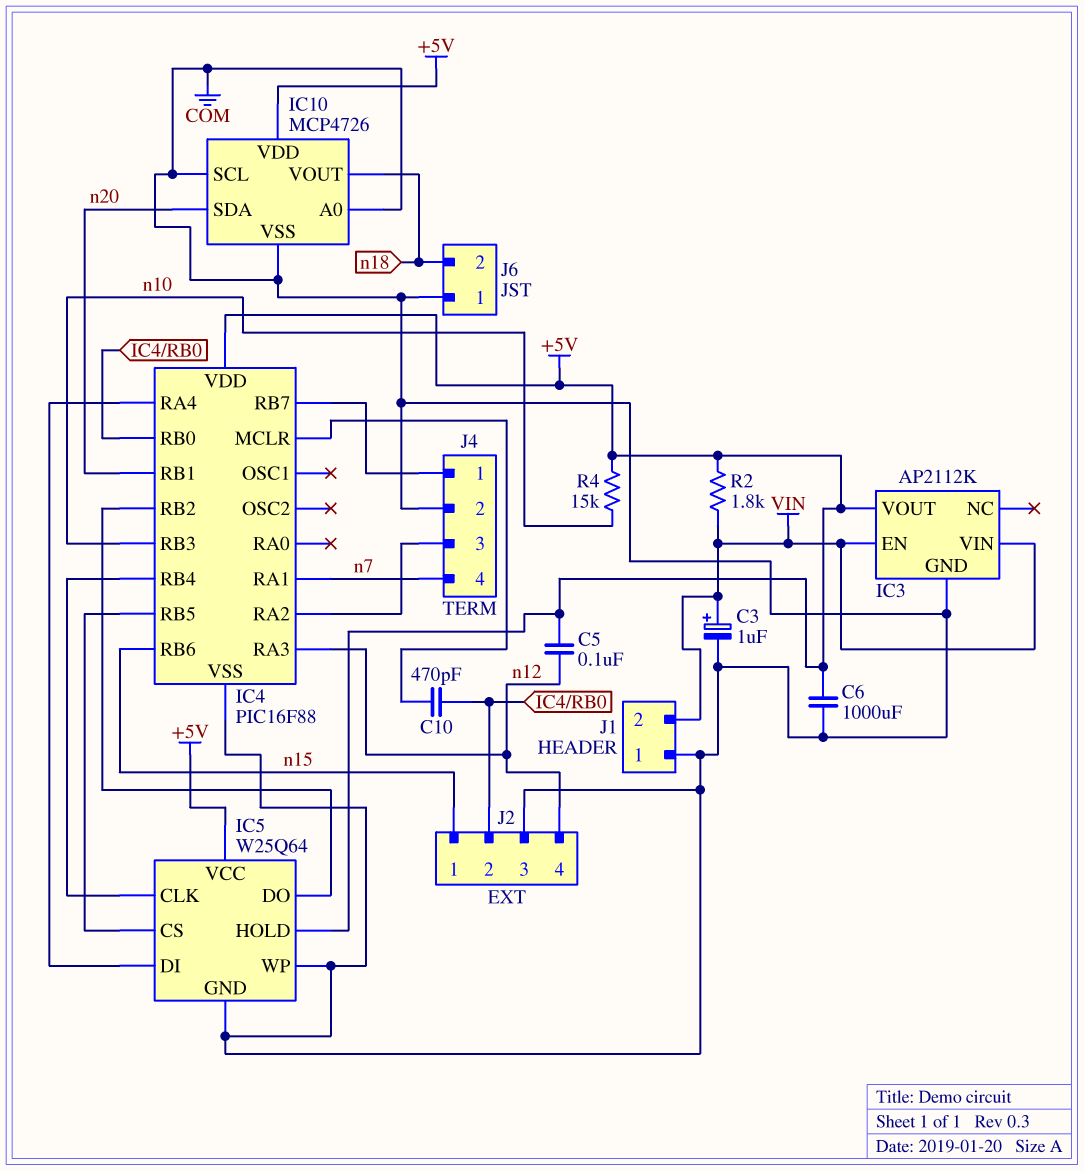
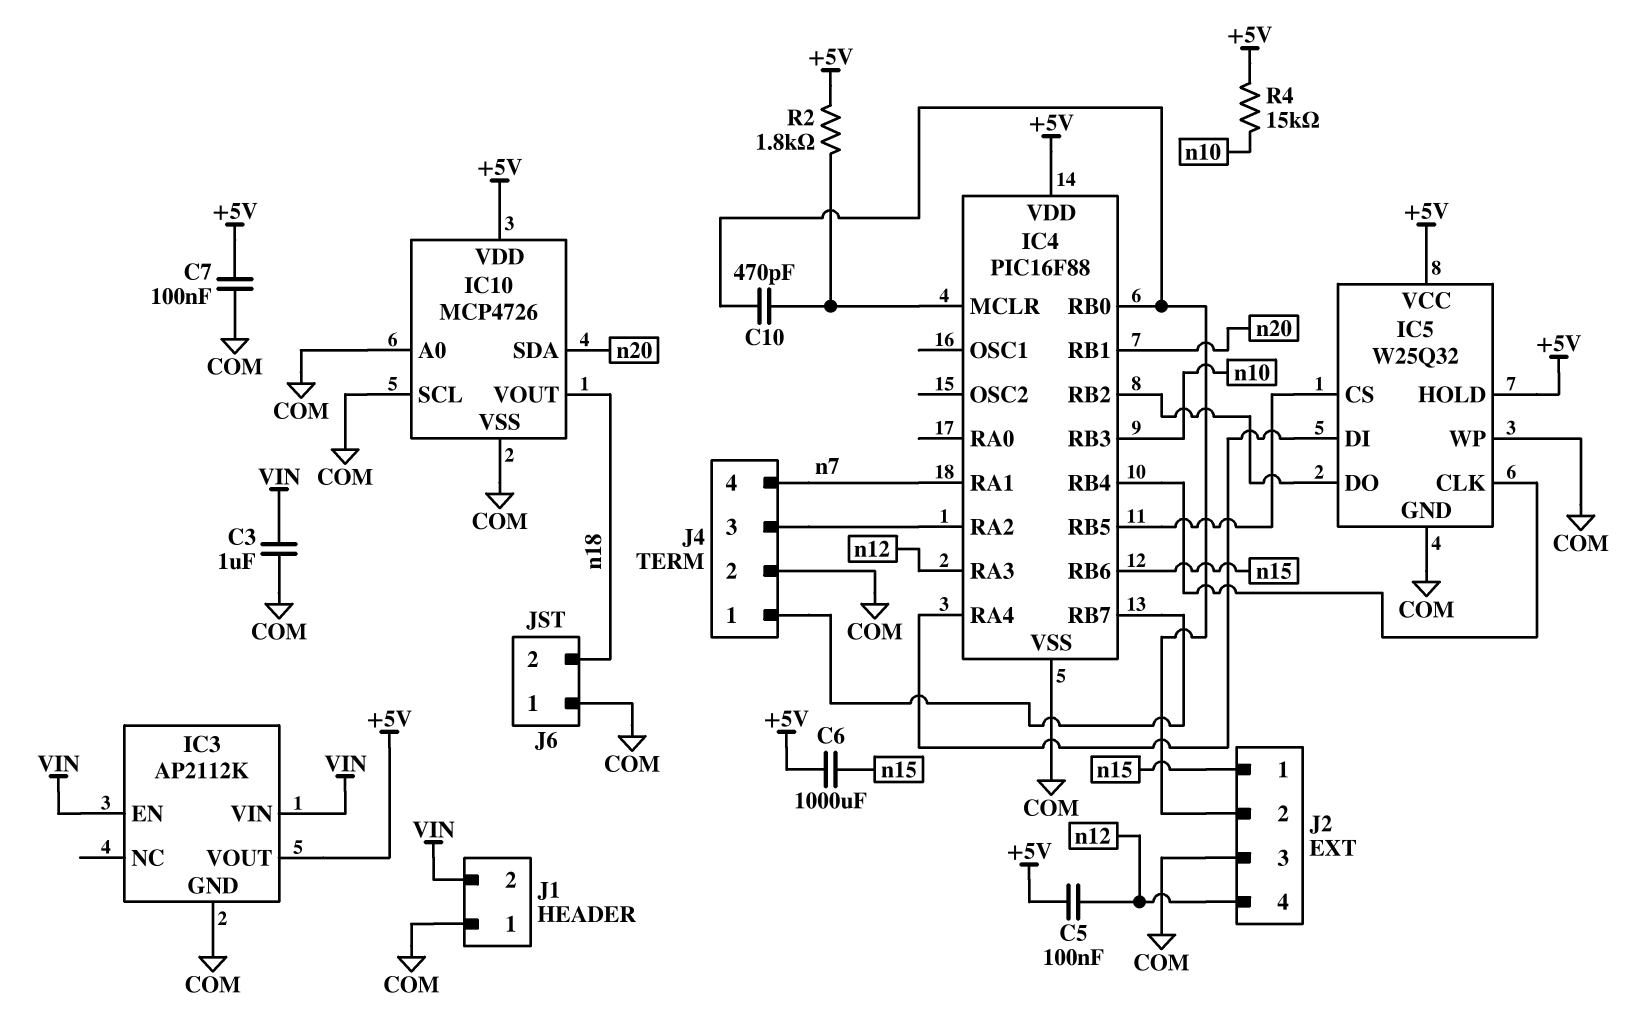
C3: 1uF (plus VIN, minus COM) -> 1uF (COM, VIN)
C6: 1000uF (+5V, COM) -> 1000uF (+5V, n15)
C7: none -> 100nF (+5V, COM)
IC5: W25Q64 -> W25Q32
R2: 1.8k (+5V, VIN) -> 1.8k (+5V, IC4/MCLR)

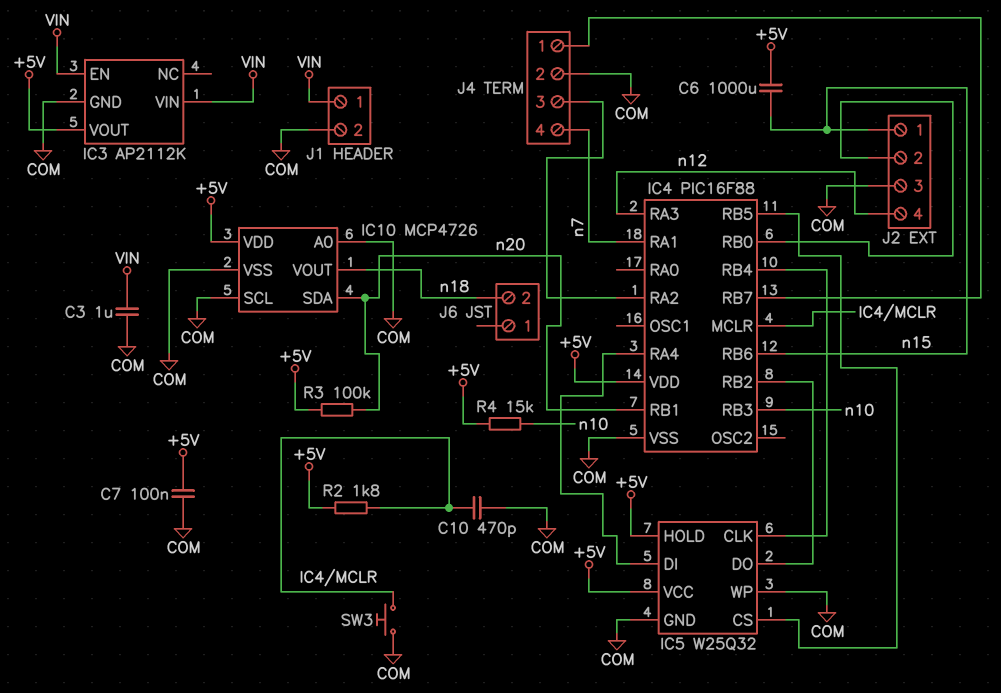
C5: 100nF (+5V, n12) -> none
C10: 470pF (IC4/MCLR, IC4/RB0) -> 470pF (COM, IC4/MCLR)
J1 pin 1: COM -> VIN
J1 pin 2: VIN -> COM
J6 pin 1: COM -> none
R3: none -> 100k (+5V, n20)
SW3: none -> button (COM, IC4/MCLR)

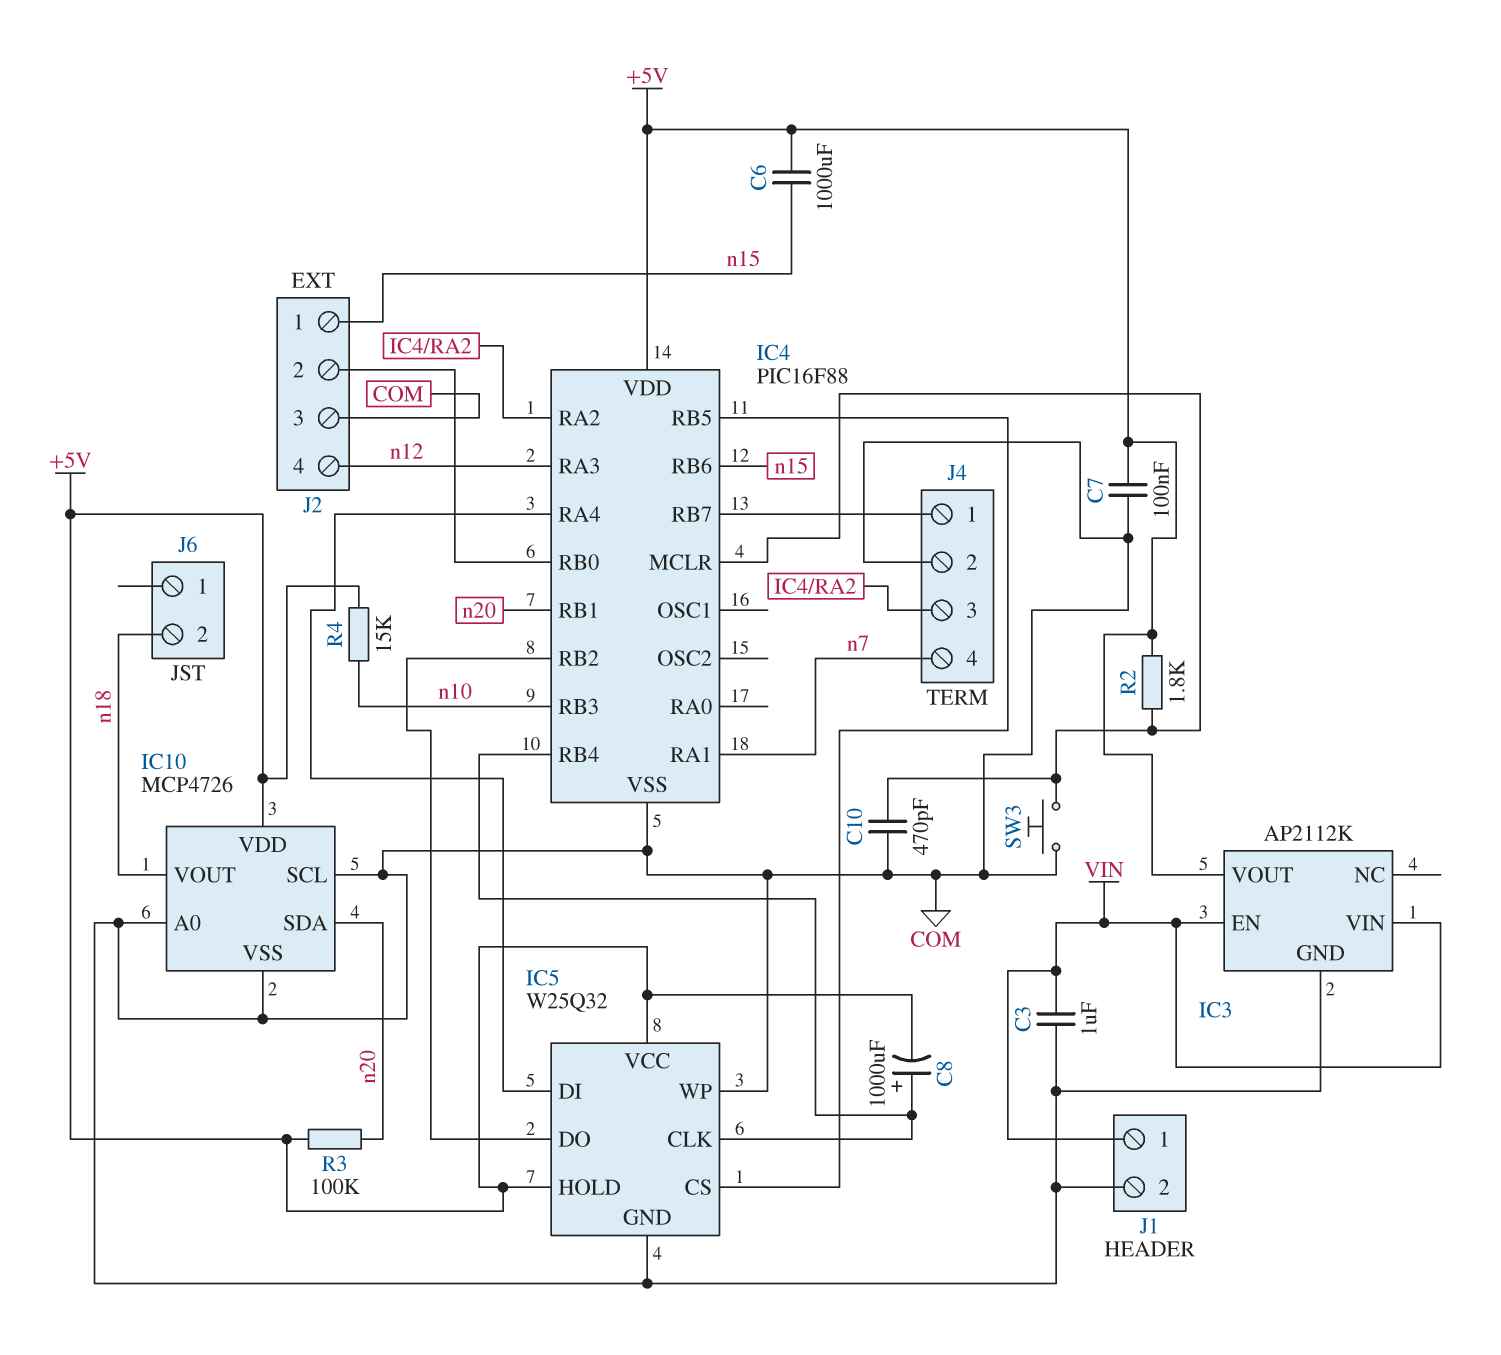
C8: none -> 1000uF (plus IC4/RB4, minus +5V)

